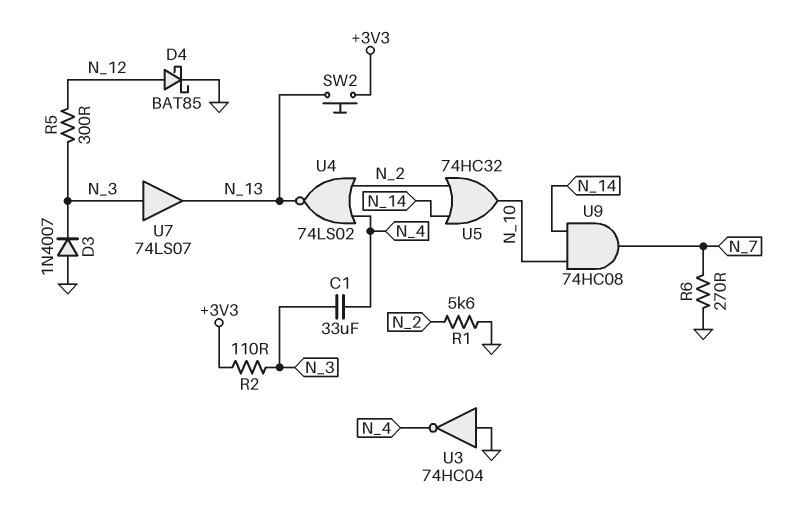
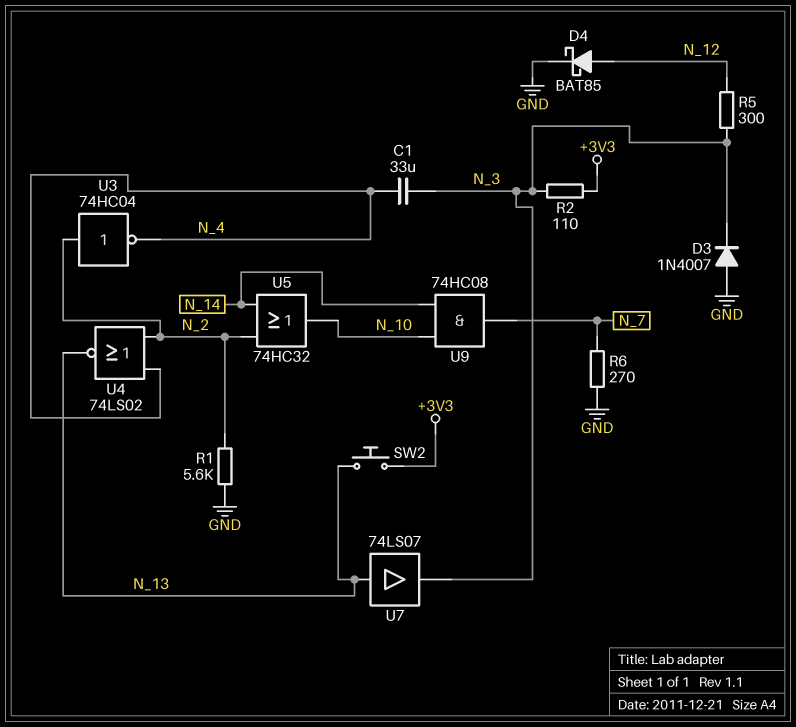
U3: NOT 74HC04 (in GND, out N_4) -> NOT 74HC04 (in N_2, out N_4)
U7: buffer 74LS07 (in N_3, out N_13) -> buffer 74LS07 (in N_13, out N_3)

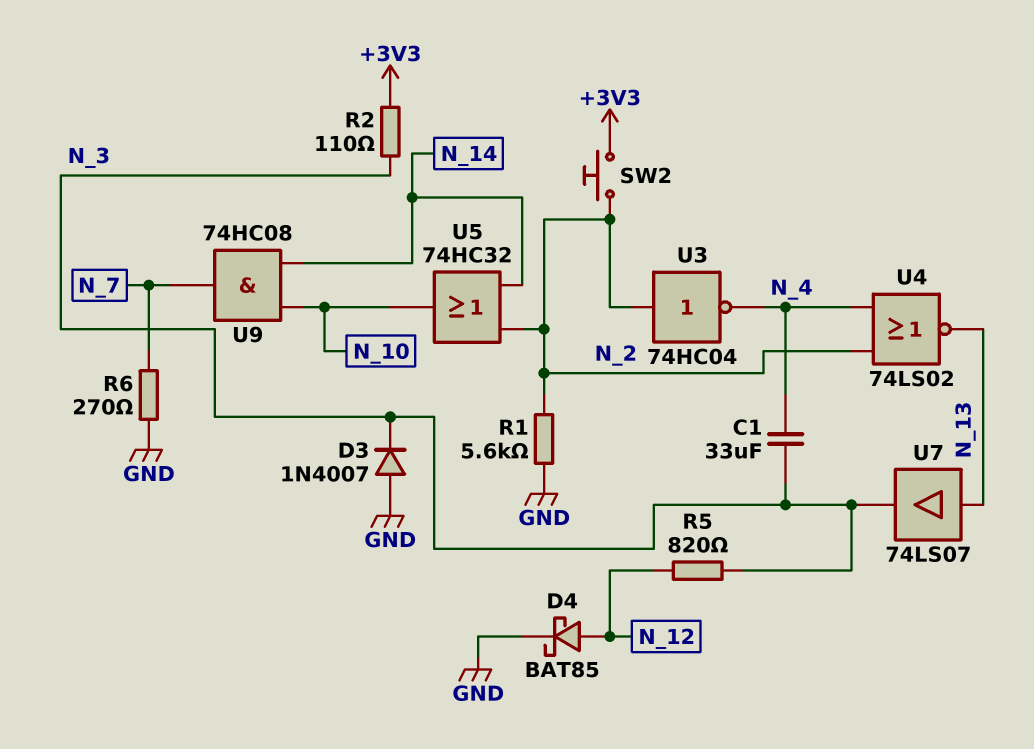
R5: 300 (N_3, N_12) -> 820 (N_3, N_12)
SW2: button (+3V3, N_13) -> button (+3V3, N_2)

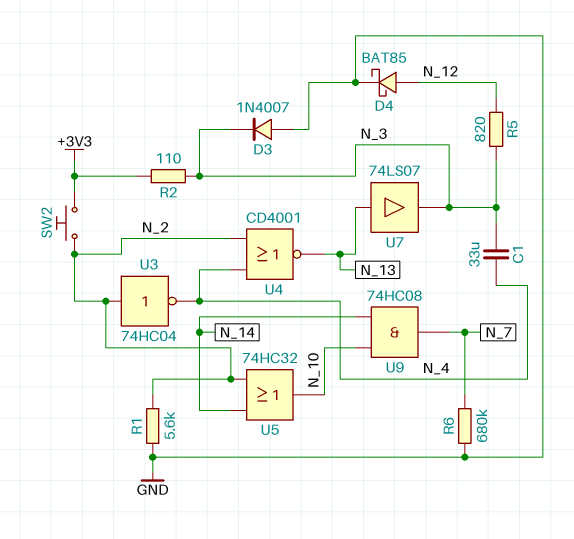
R6: 270 (GND, N_7) -> 680k (GND, N_7)
U4: NOR 74LS02 (in N_2, in N_4, out N_13) -> NOR CD4001 (in N_2, in N_4, out N_13)

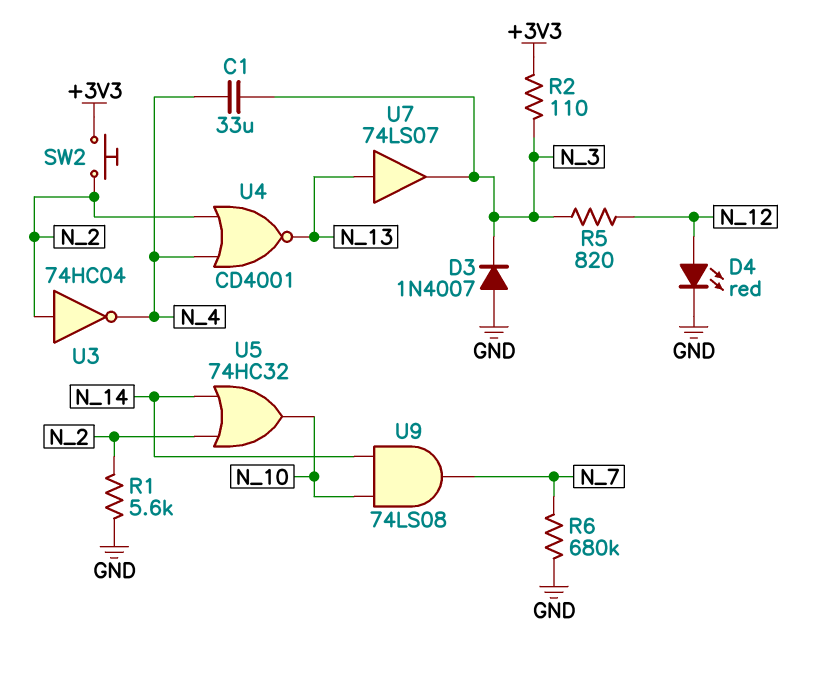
D4: schottky BAT85 (A N_12, K GND) -> LED red (A N_12, K GND)
U9: AND 74HC08 (in N_10, in N_14, out N_7) -> AND 74LS08 (in N_10, in N_14, out N_7)

